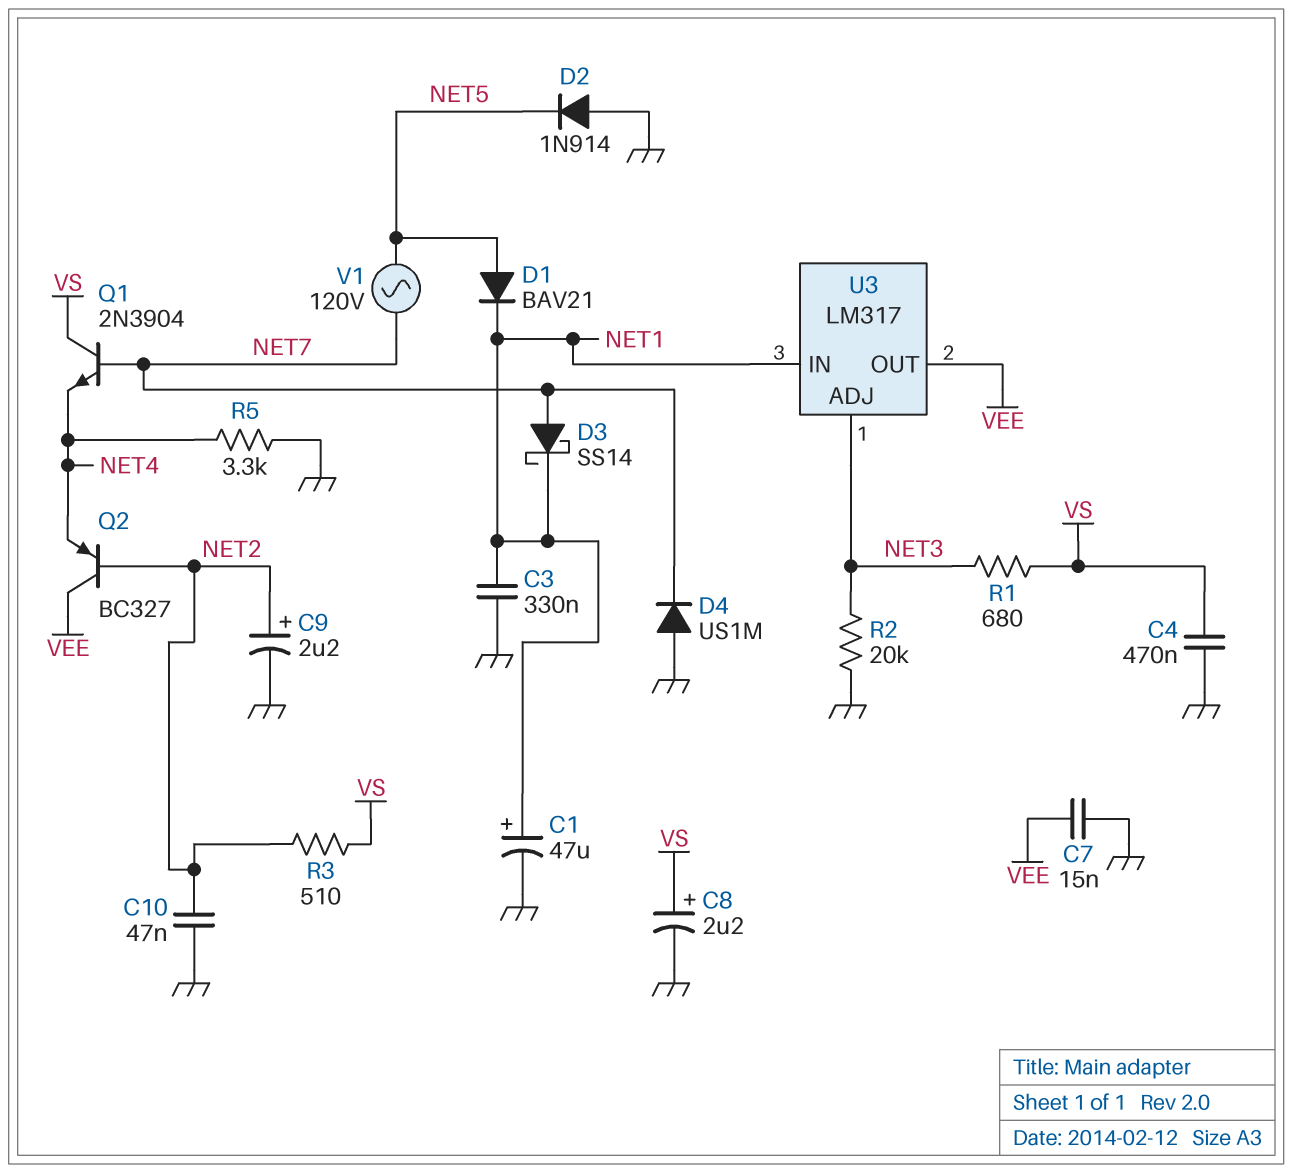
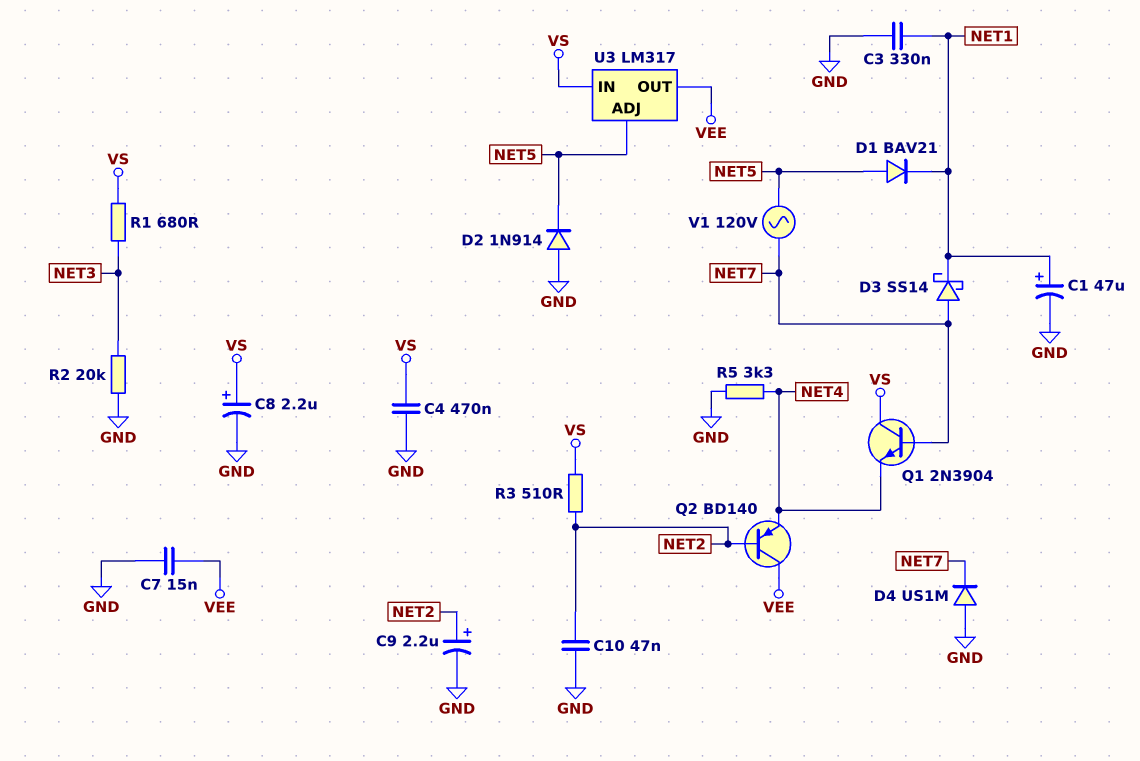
Q2: PNP BC327 (B NET2, C VEE, E NET4) -> PNP BD140 (B NET2, C VEE, E NET4)
U3 pin ADJ: NET3 -> NET5
U3 pin IN: NET1 -> VS

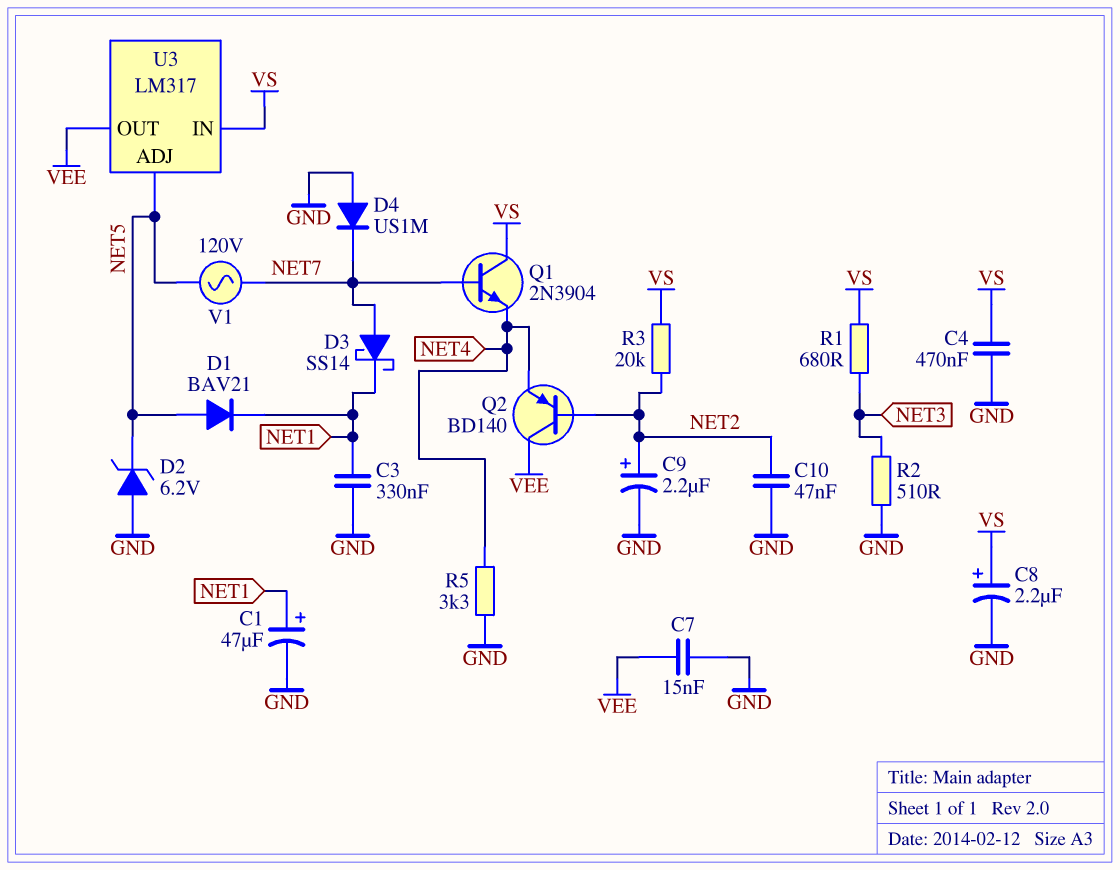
D2: diode 1N914 (A GND, K NET5) -> zener 6.2V (A GND, K NET5)
R2: 20k (GND, NET3) -> 510 (GND, NET3)
R3: 510 (NET2, VS) -> 20k (NET2, VS)

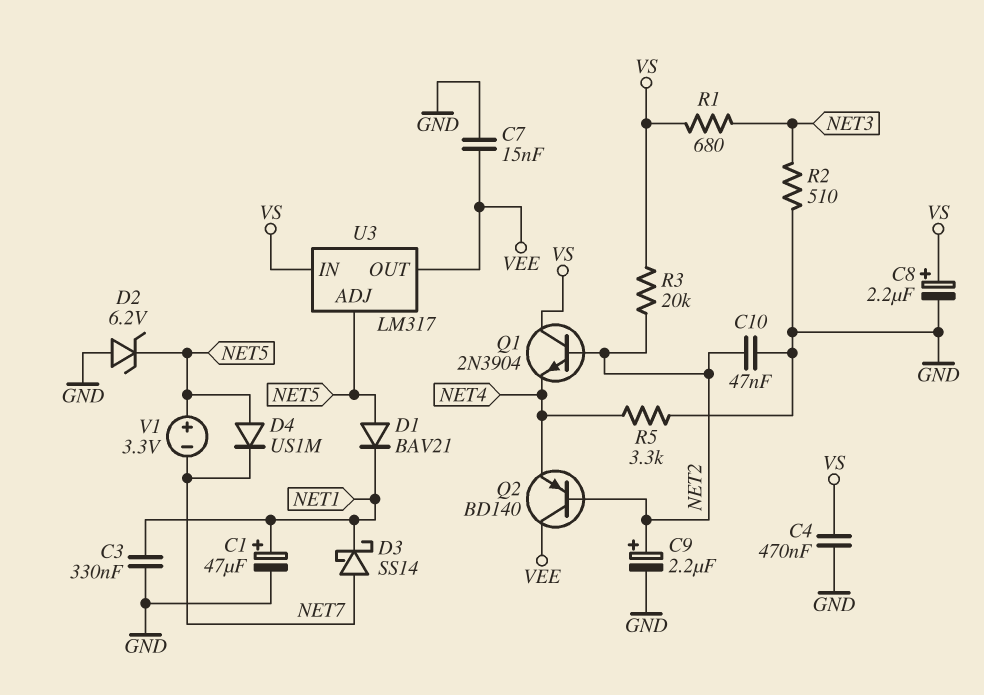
D4: diode US1M (A GND, K NET7) -> diode US1M (A NET5, K NET7)
Q1: NPN 2N3904 (B NET7, C VS, E NET4) -> NPN 2N3904 (B NET2, C VS, E NET4)
V1: AC 120V (NET5, NET7) -> 3.3V (plus NET5, minus NET7)

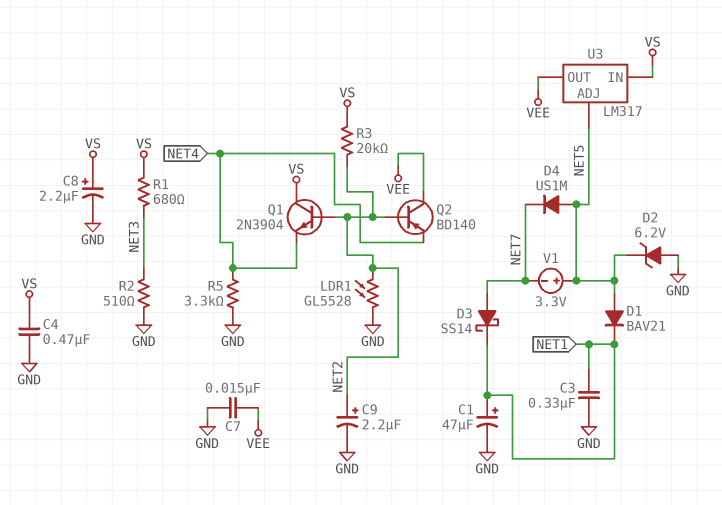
C10: 47nF (GND, NET2) -> none
LDR1: none -> GL5528 (GND, NET2)

